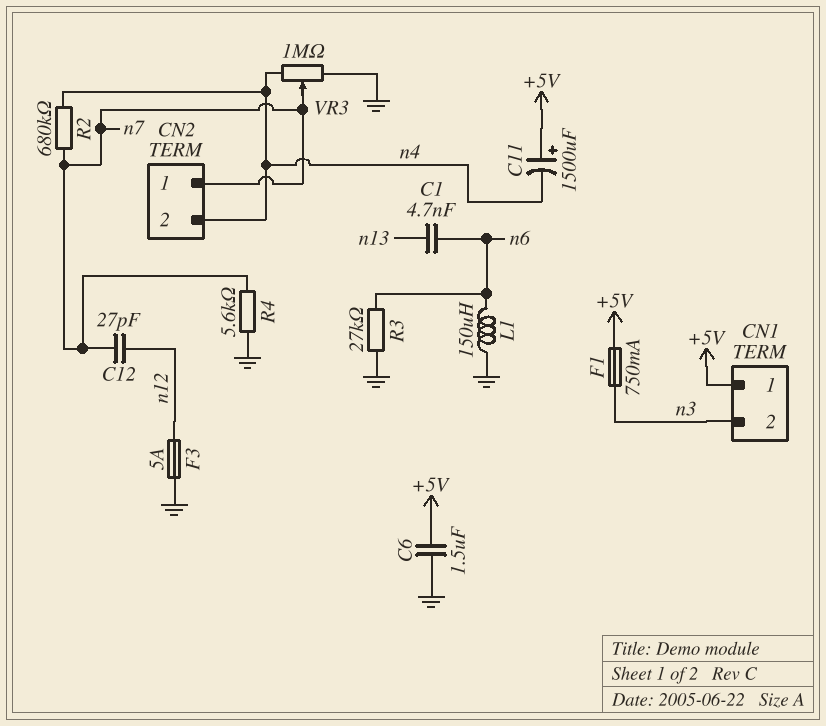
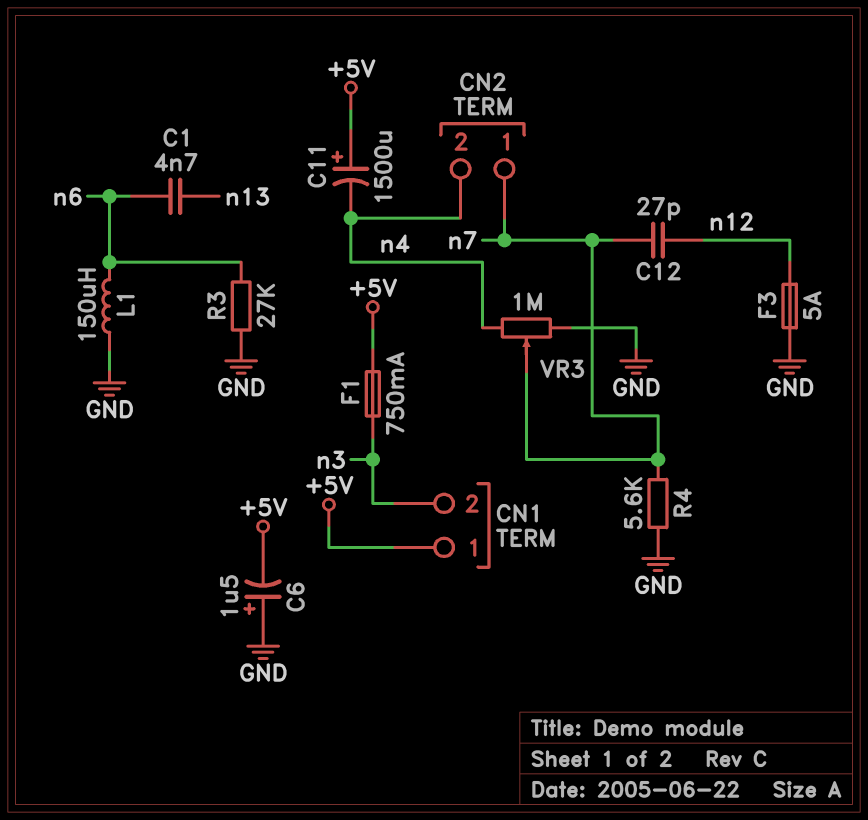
C6: 1.5uF (+5V, GND) -> 1.5uF (plus GND, minus +5V)
R2: 680k (n4, n7) -> none

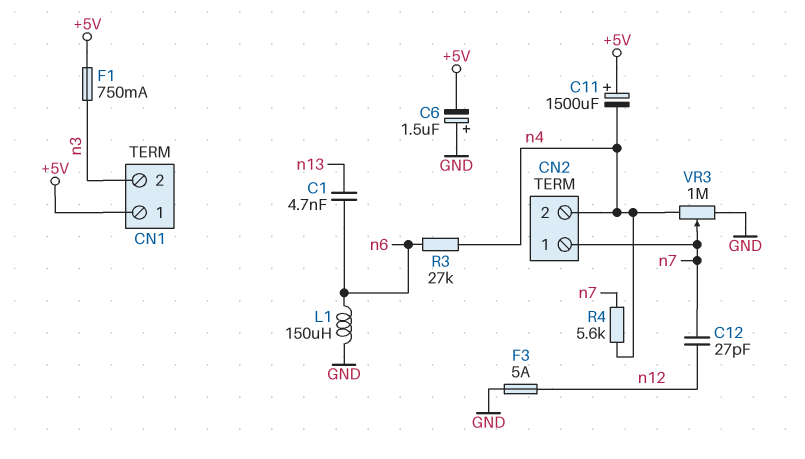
R3: 27k (GND, n6) -> 27k (n4, n6)
R4: 5.6k (GND, n7) -> 5.6k (n4, n7)

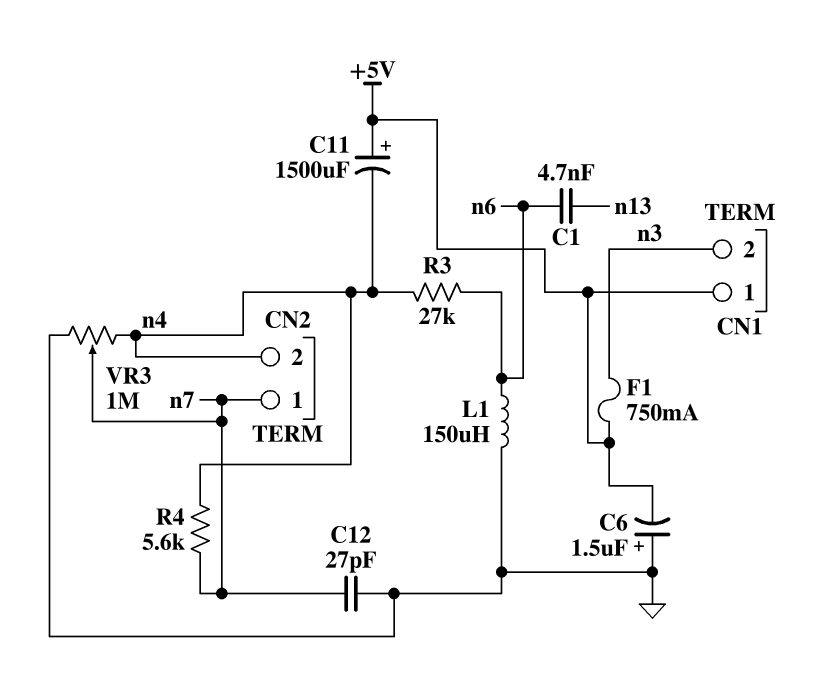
C12: 27pF (n7, n12) -> 27pF (GND, n7)
F3: 5A (GND, n12) -> none

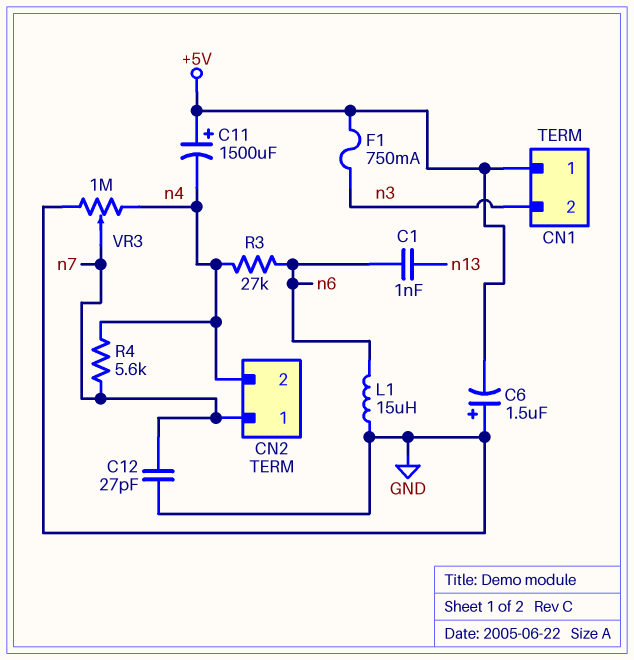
C1: 4.7nF (n6, n13) -> 1nF (n6, n13)
L1: 150uH (GND, n6) -> 15uH (GND, n6)

